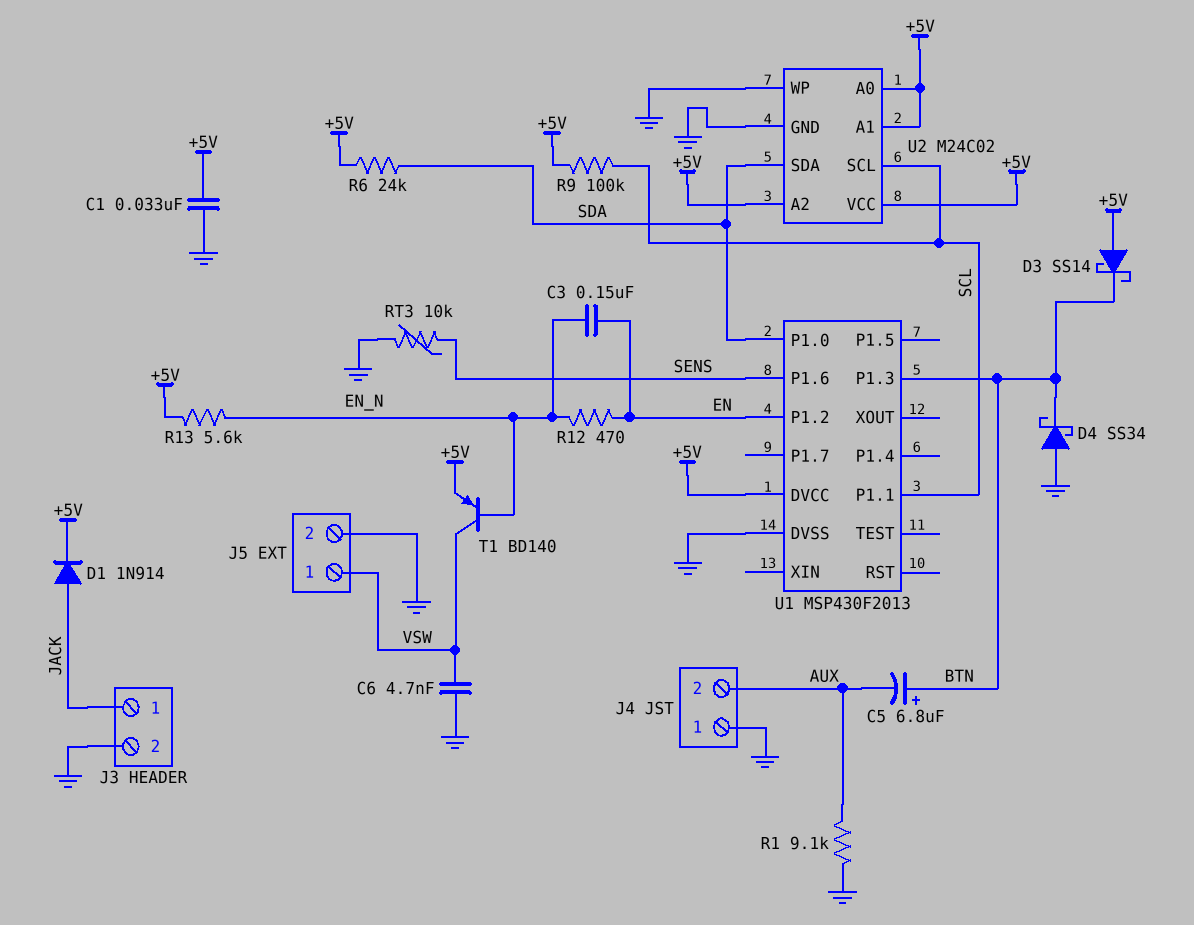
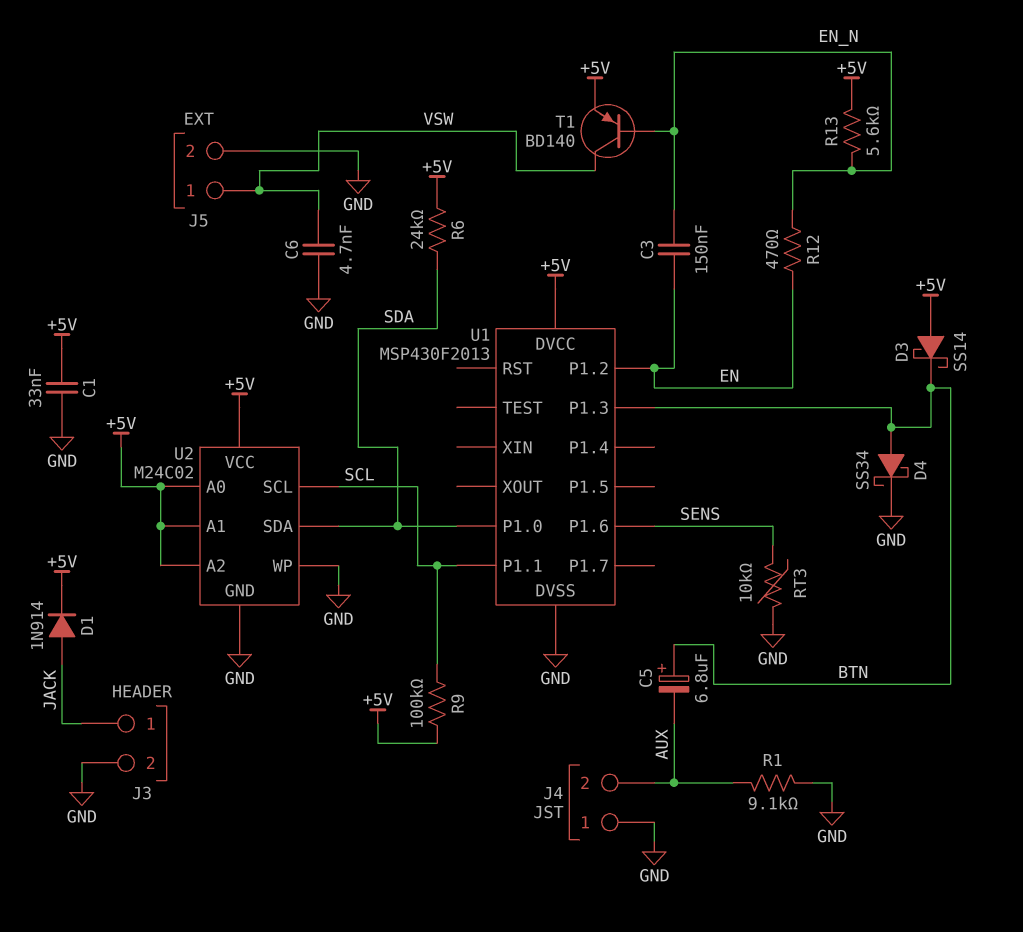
D4: schottky SS34 (A GND, K BTN) -> schottky SS34 (A BTN, K GND)

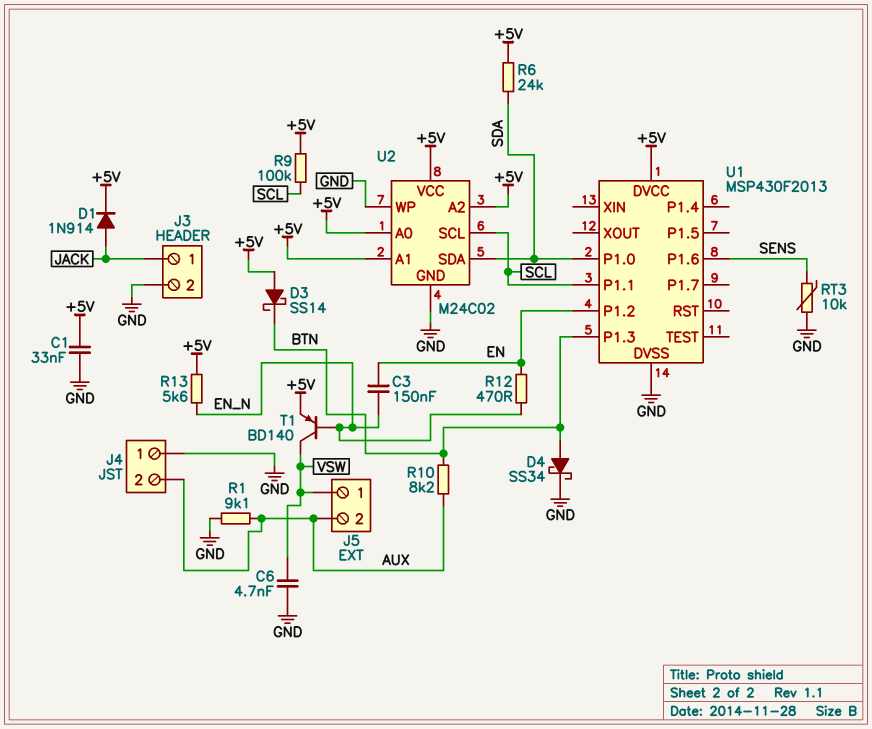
C5: 6.8uF (plus BTN, minus AUX) -> none
J5 pin 2: GND -> AUX
R10: none -> 8.2k (AUX, BTN)

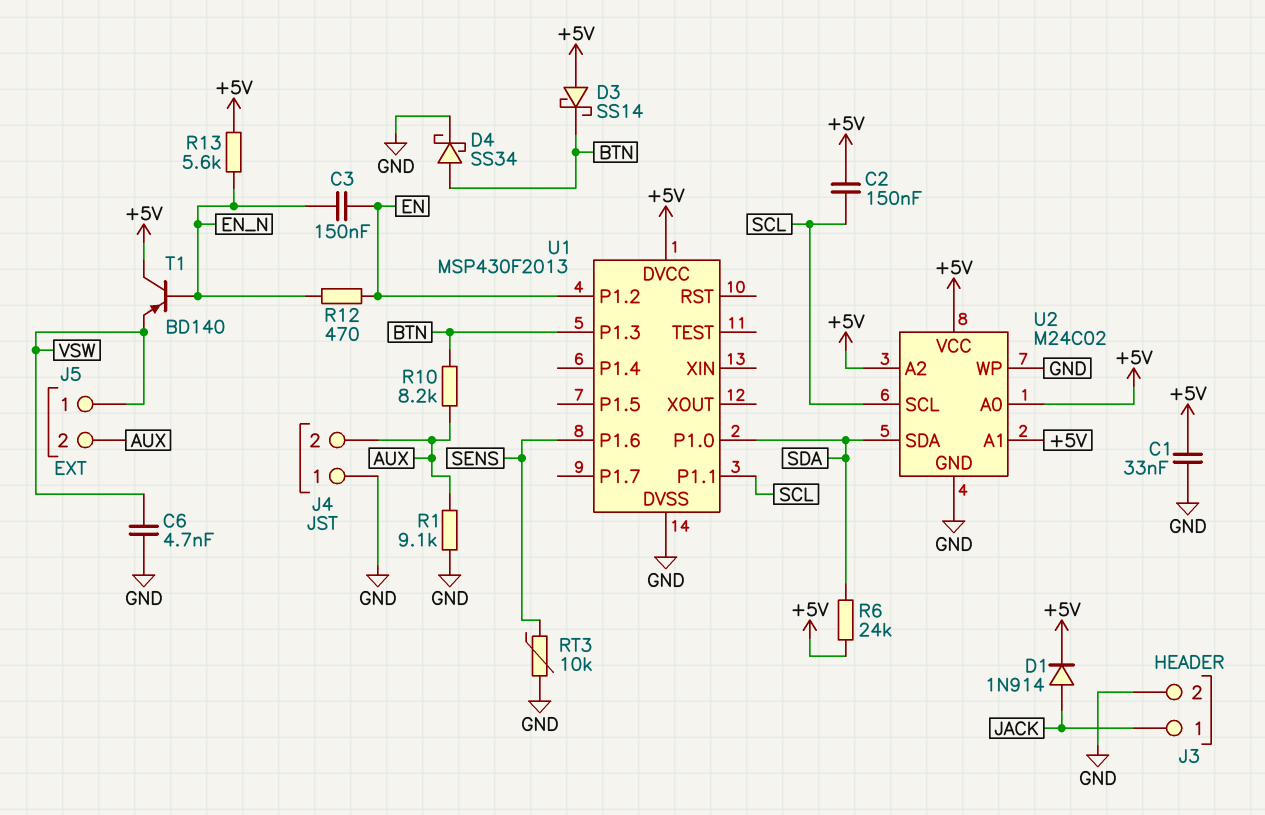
C2: none -> 150nF (+5V, SCL)
R9: 100k (+5V, SCL) -> none
T1: PNP BD140 (B EN_N, C VSW, E +5V) -> PNP BD140 (B EN_N, C +5V, E VSW)

